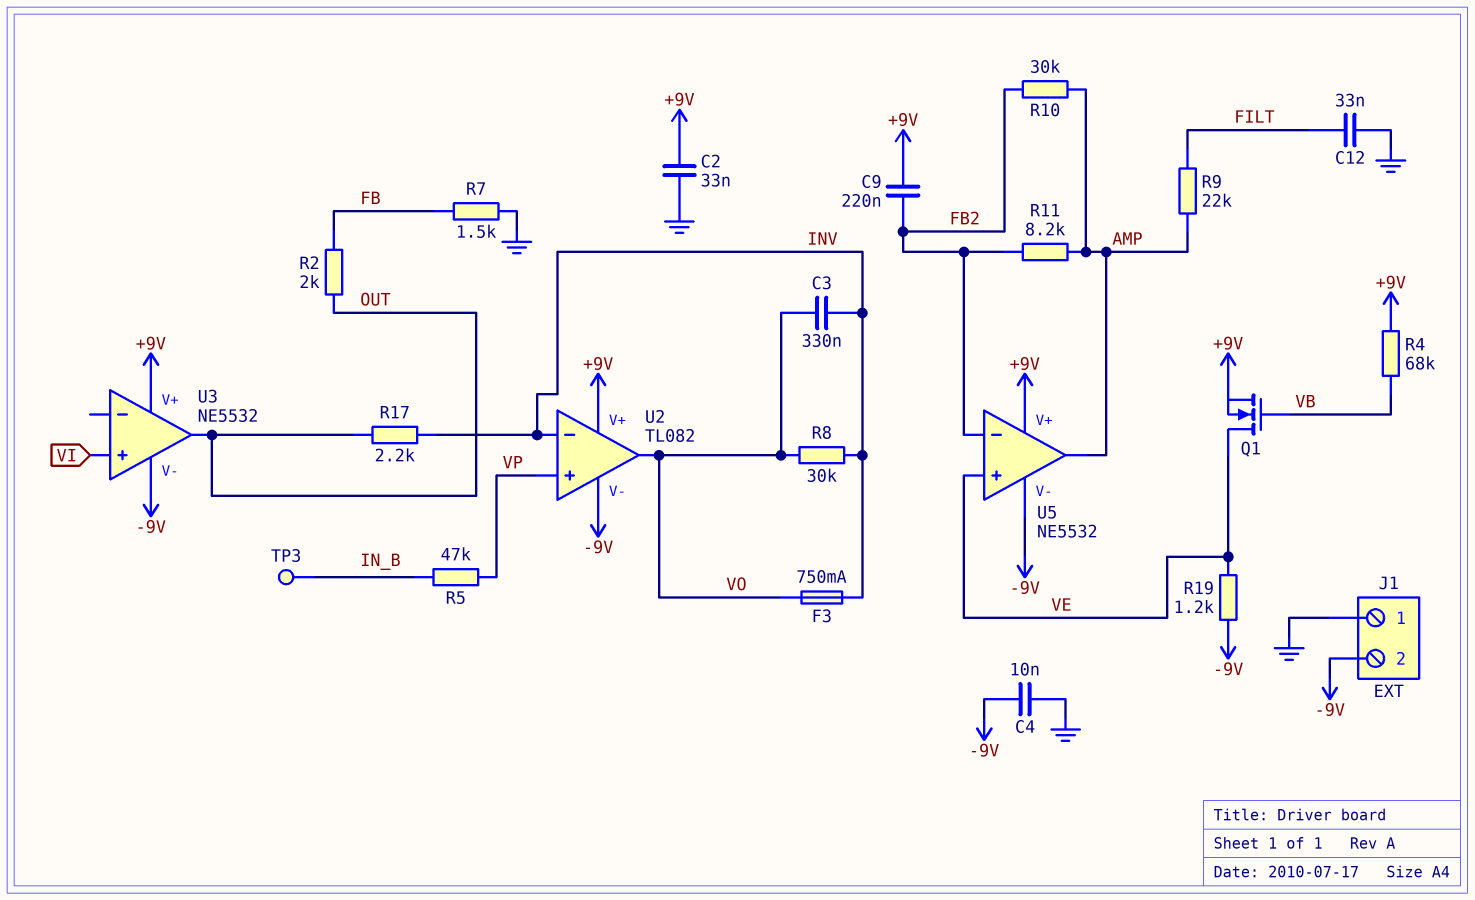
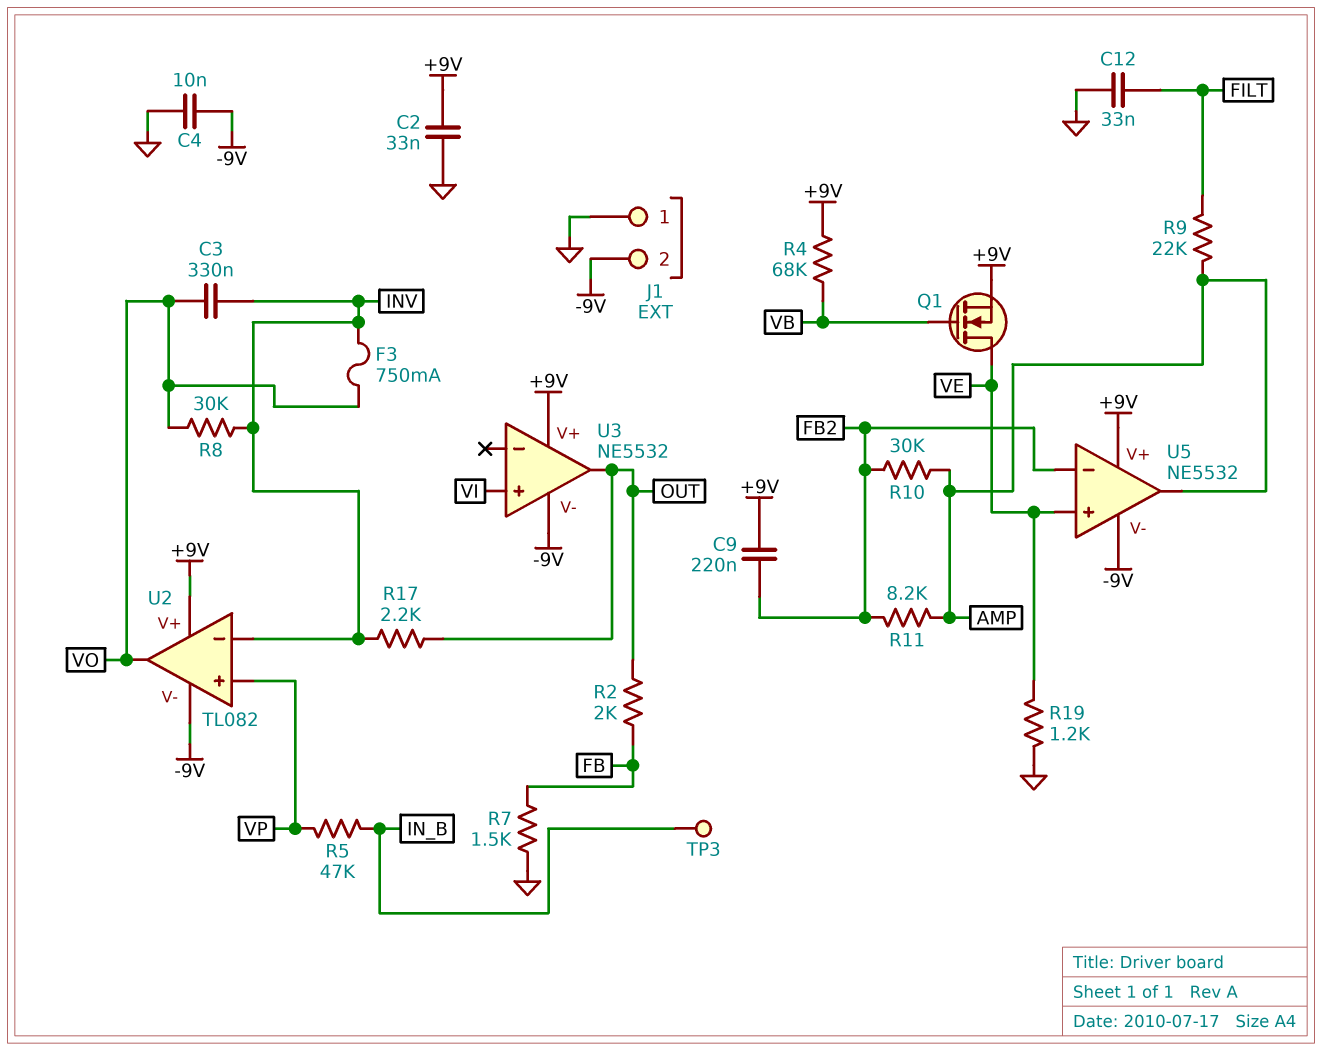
R19: 1.2k (-9V, VE) -> 1.2k (GND, VE)

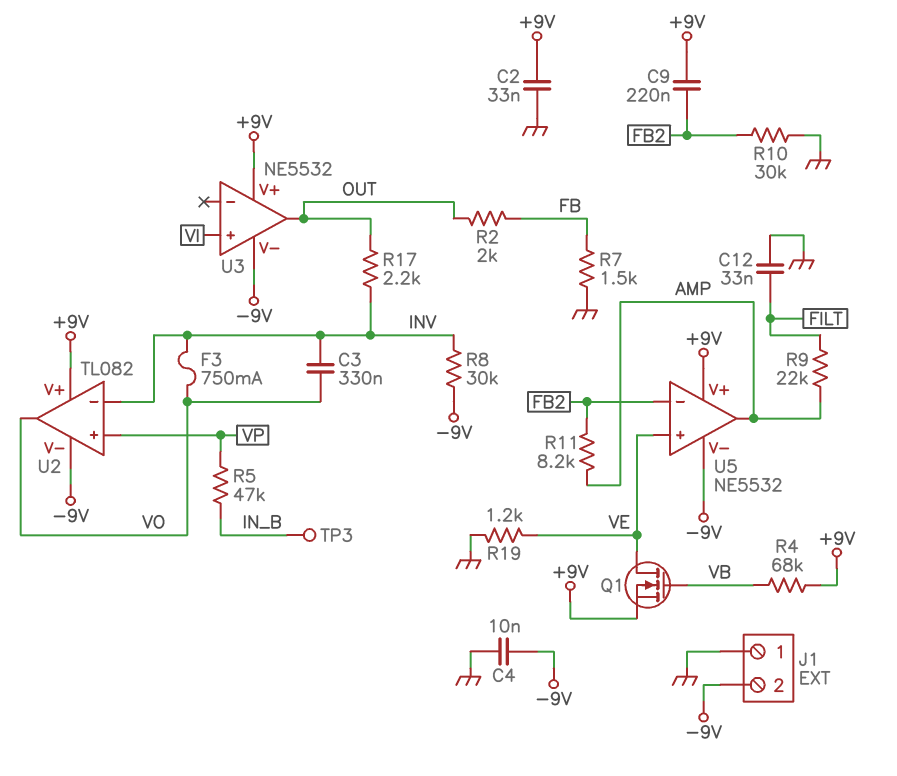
R8: 30k (INV, VO) -> 30k (-9V, INV)
R10: 30k (AMP, FB2) -> 30k (FB2, GND)

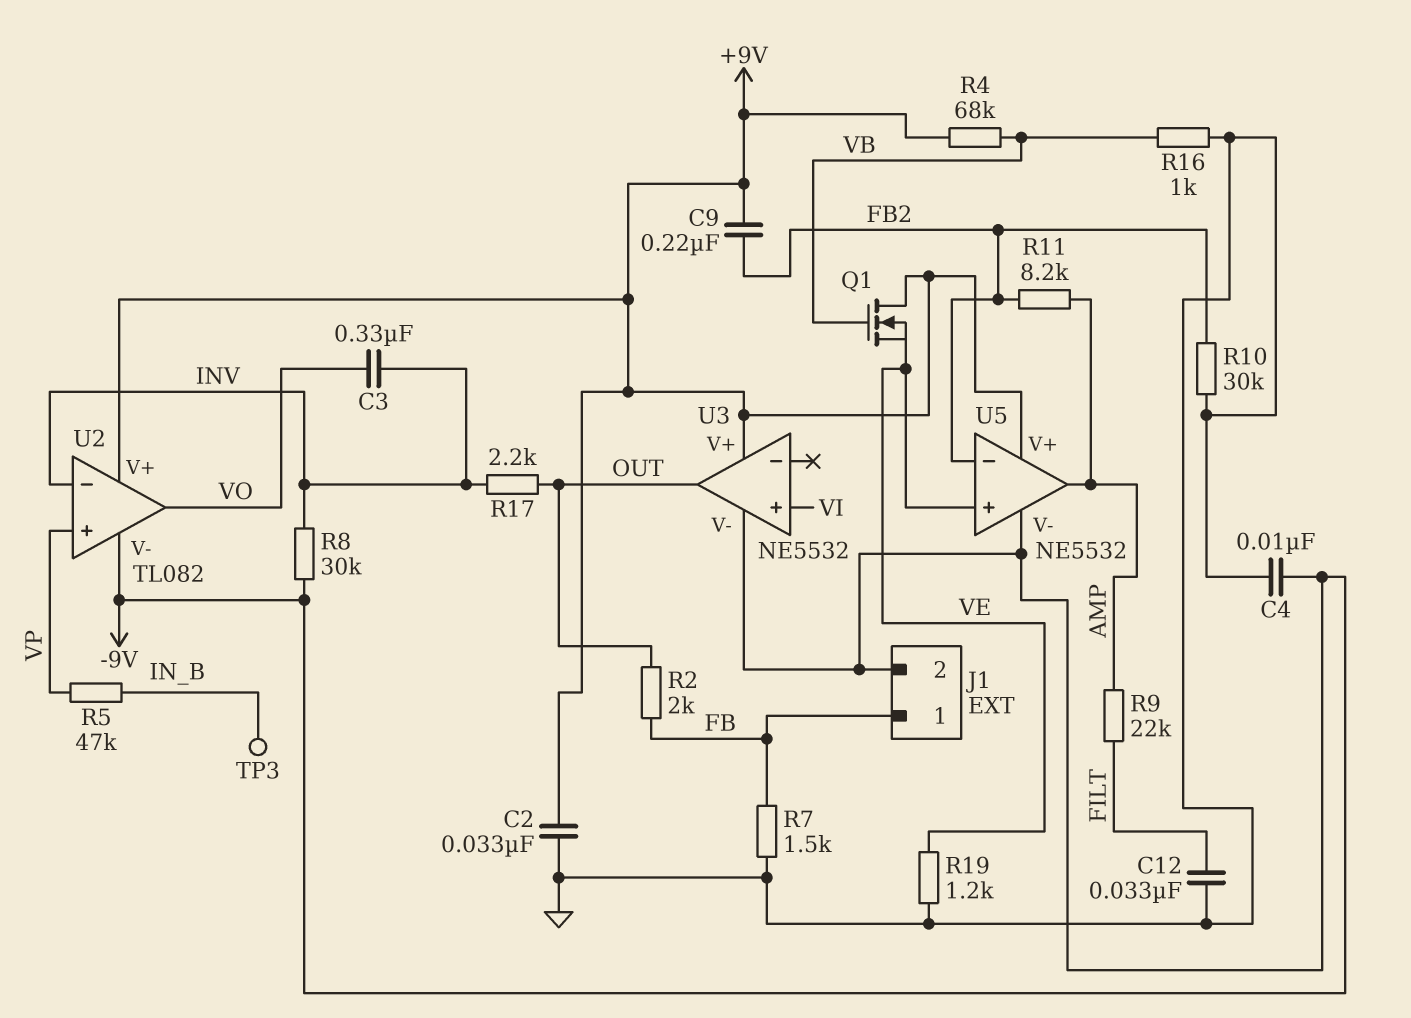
F3: 750mA (INV, VO) -> none
J1 pin 1: GND -> FB
Q1: NMOS (G VB, D VE, S +9V) -> NMOS (G VB, D +9V, S VE)
R16: none -> 1k (GND, VB)

